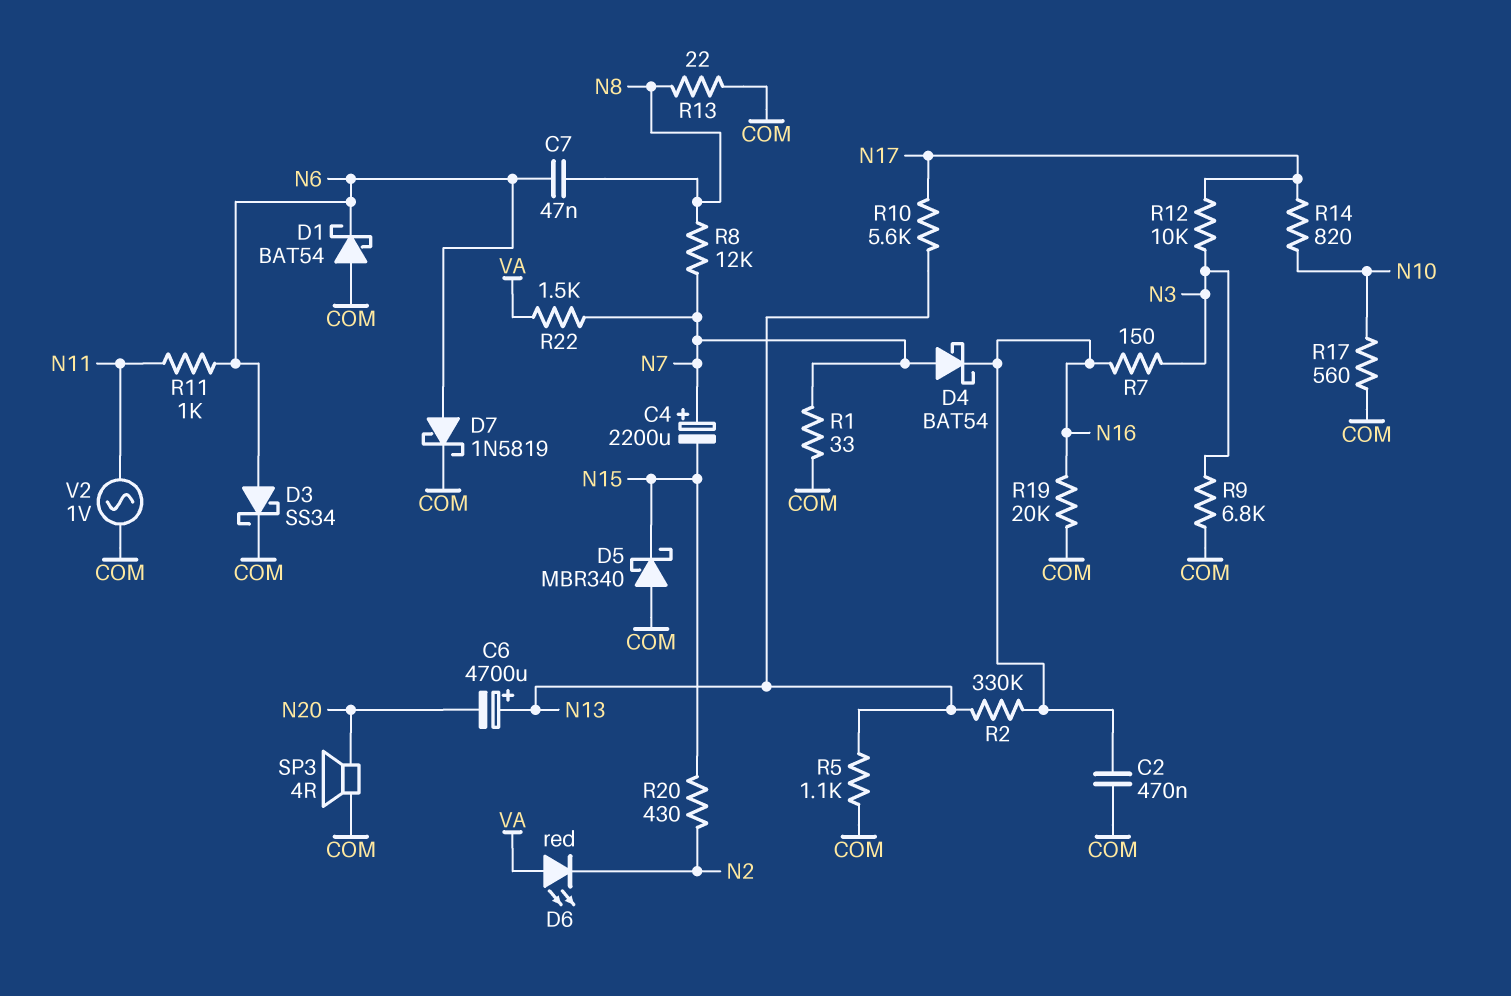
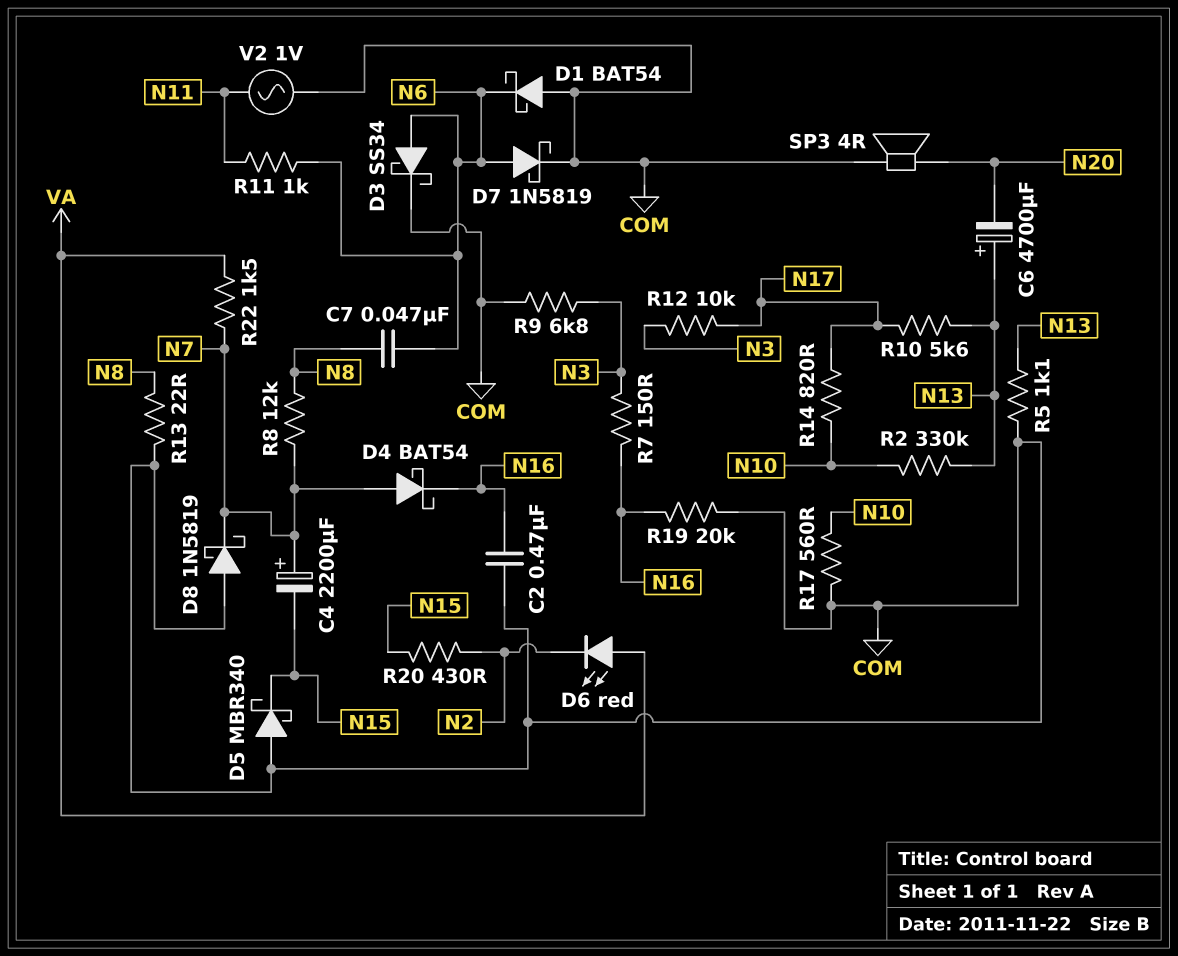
D8: none -> schottky 1N5819 (A COM, K N7)
R1: 33 (COM, N7) -> none
R2: 330k (N13, N16) -> 330k (N10, N13)

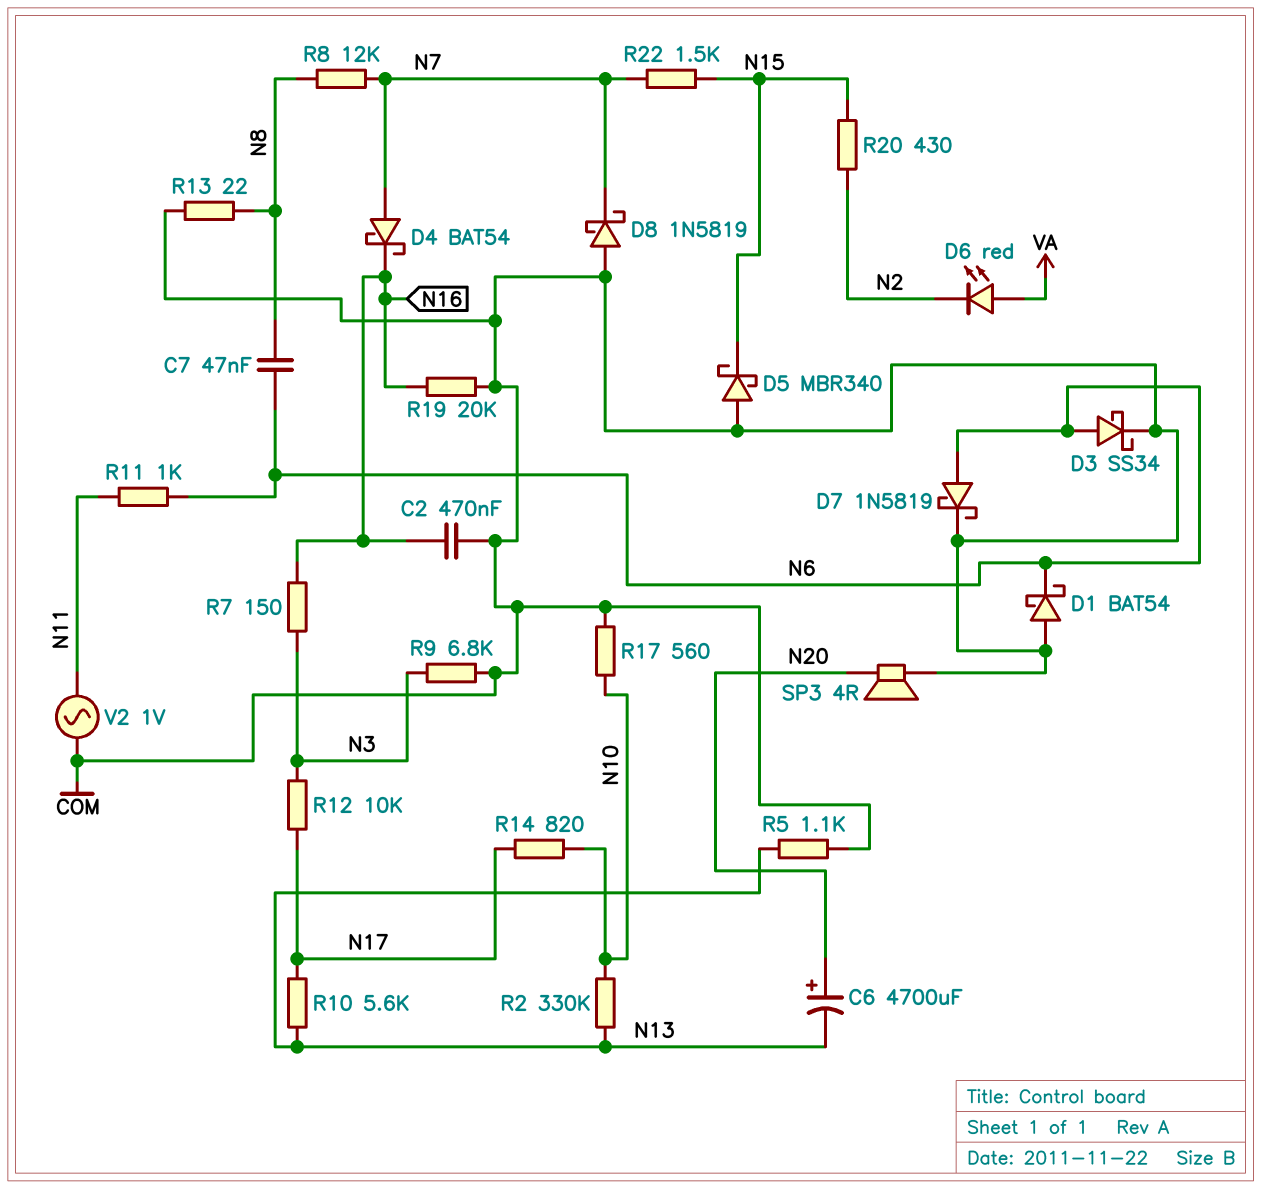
C4: 2200uF (plus N7, minus N15) -> none
C6: 4700uF (plus N13, minus N20) -> 4700uF (plus N20, minus N13)
R22: 1.5k (N7, VA) -> 1.5k (N7, N15)

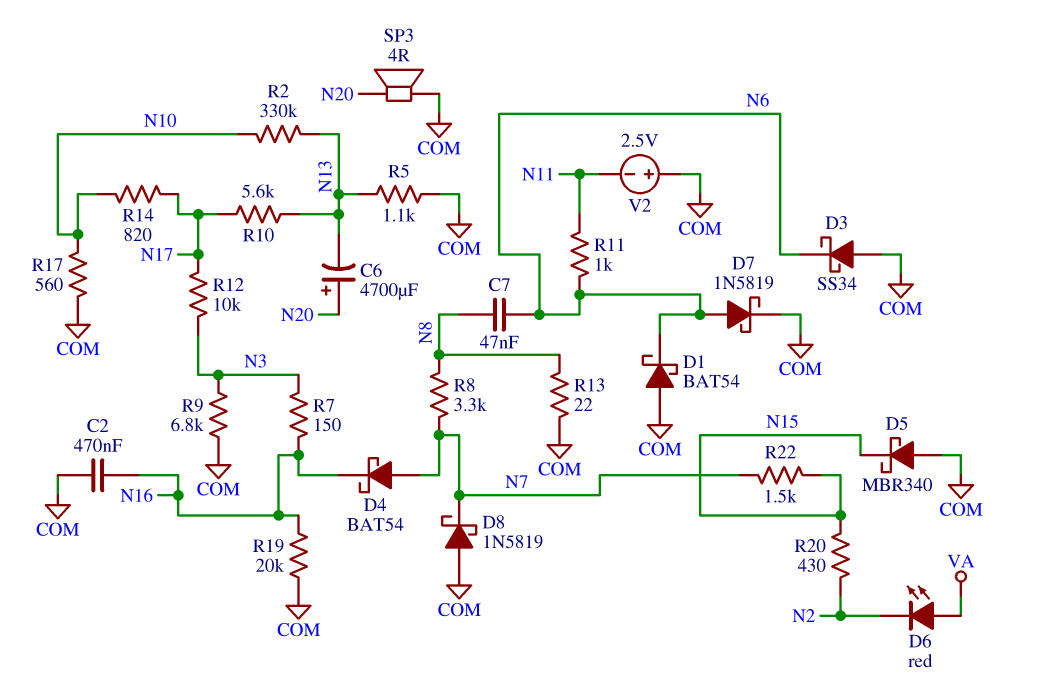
D3: schottky SS34 (A N6, K COM) -> schottky SS34 (A COM, K N6)
R8: 12k (N7, N8) -> 3.3k (N7, N8)
V2: AC 1V (COM, N11) -> 2.5V (plus COM, minus N11)

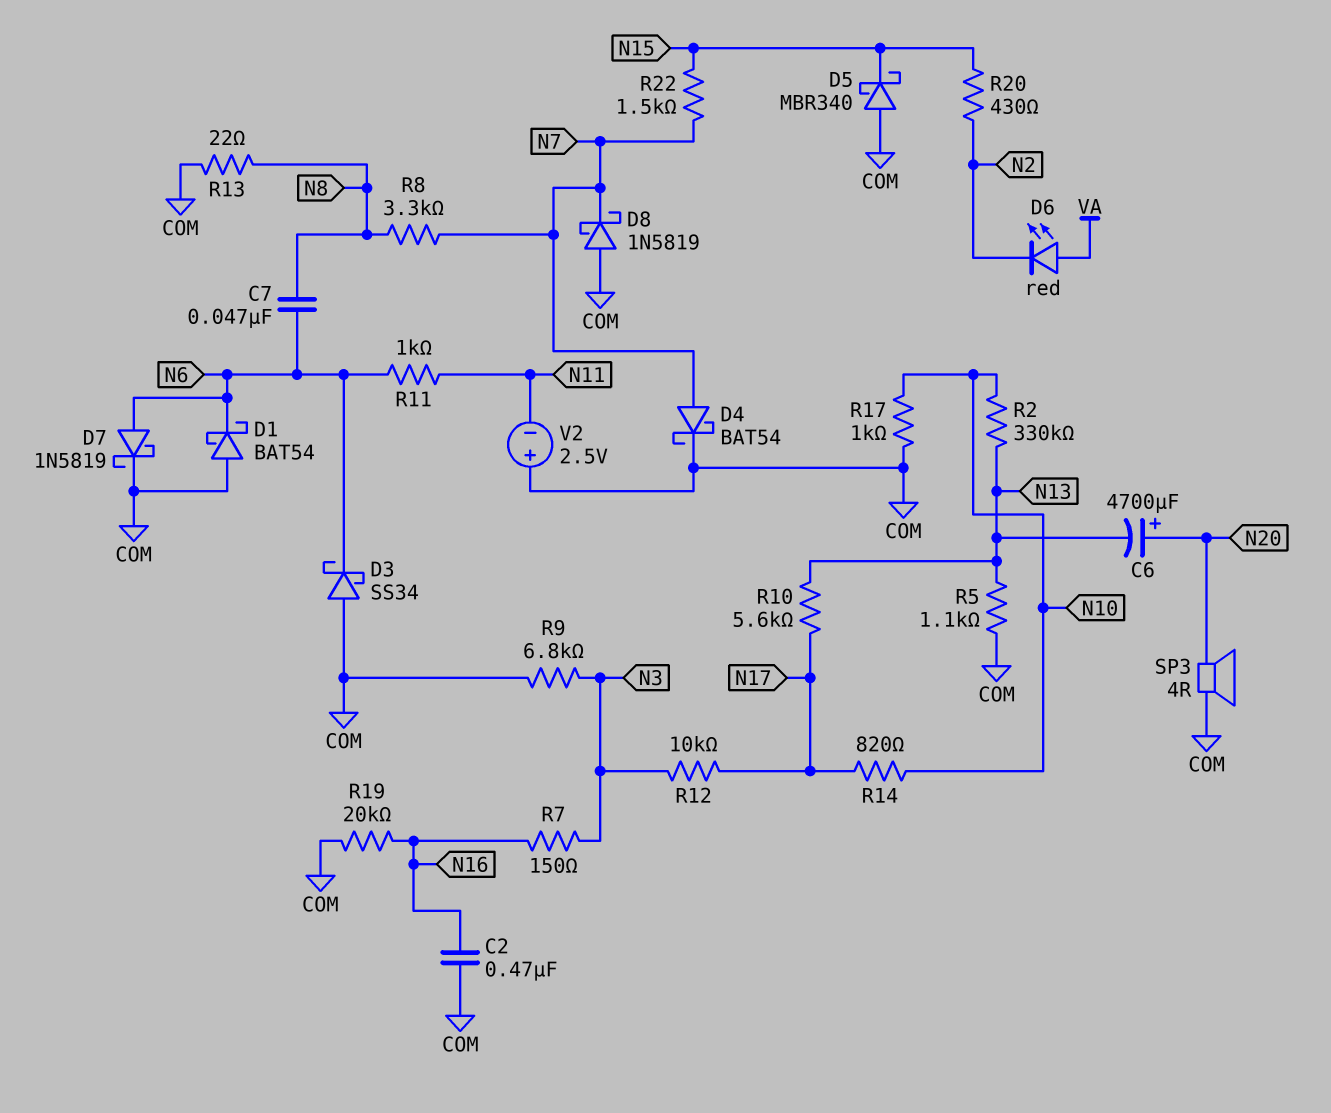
D4: schottky BAT54 (A N7, K N16) -> schottky BAT54 (A N7, K COM)
R17: 560 (COM, N10) -> 1k (COM, N10)

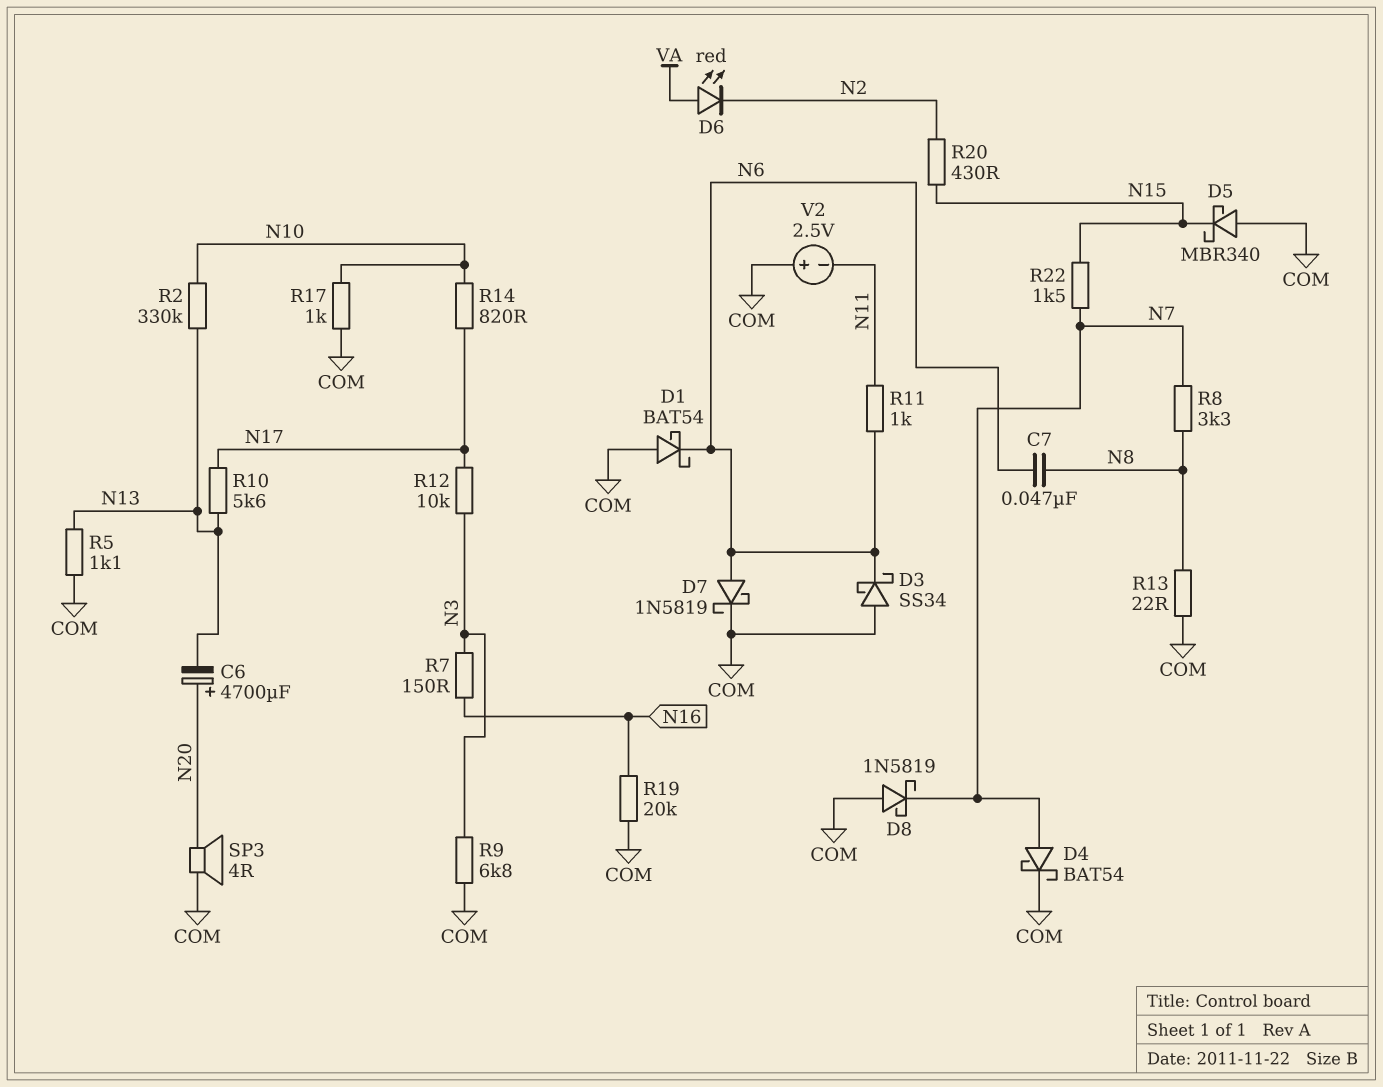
C2: 470nF (COM, N16) -> none

